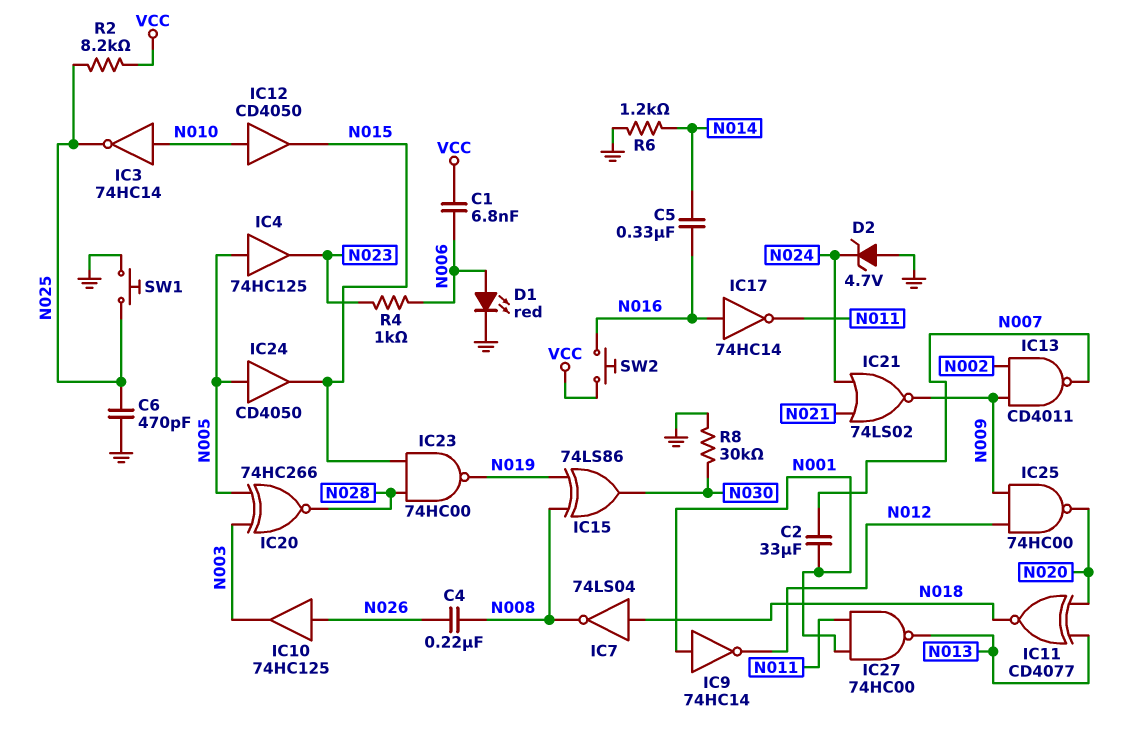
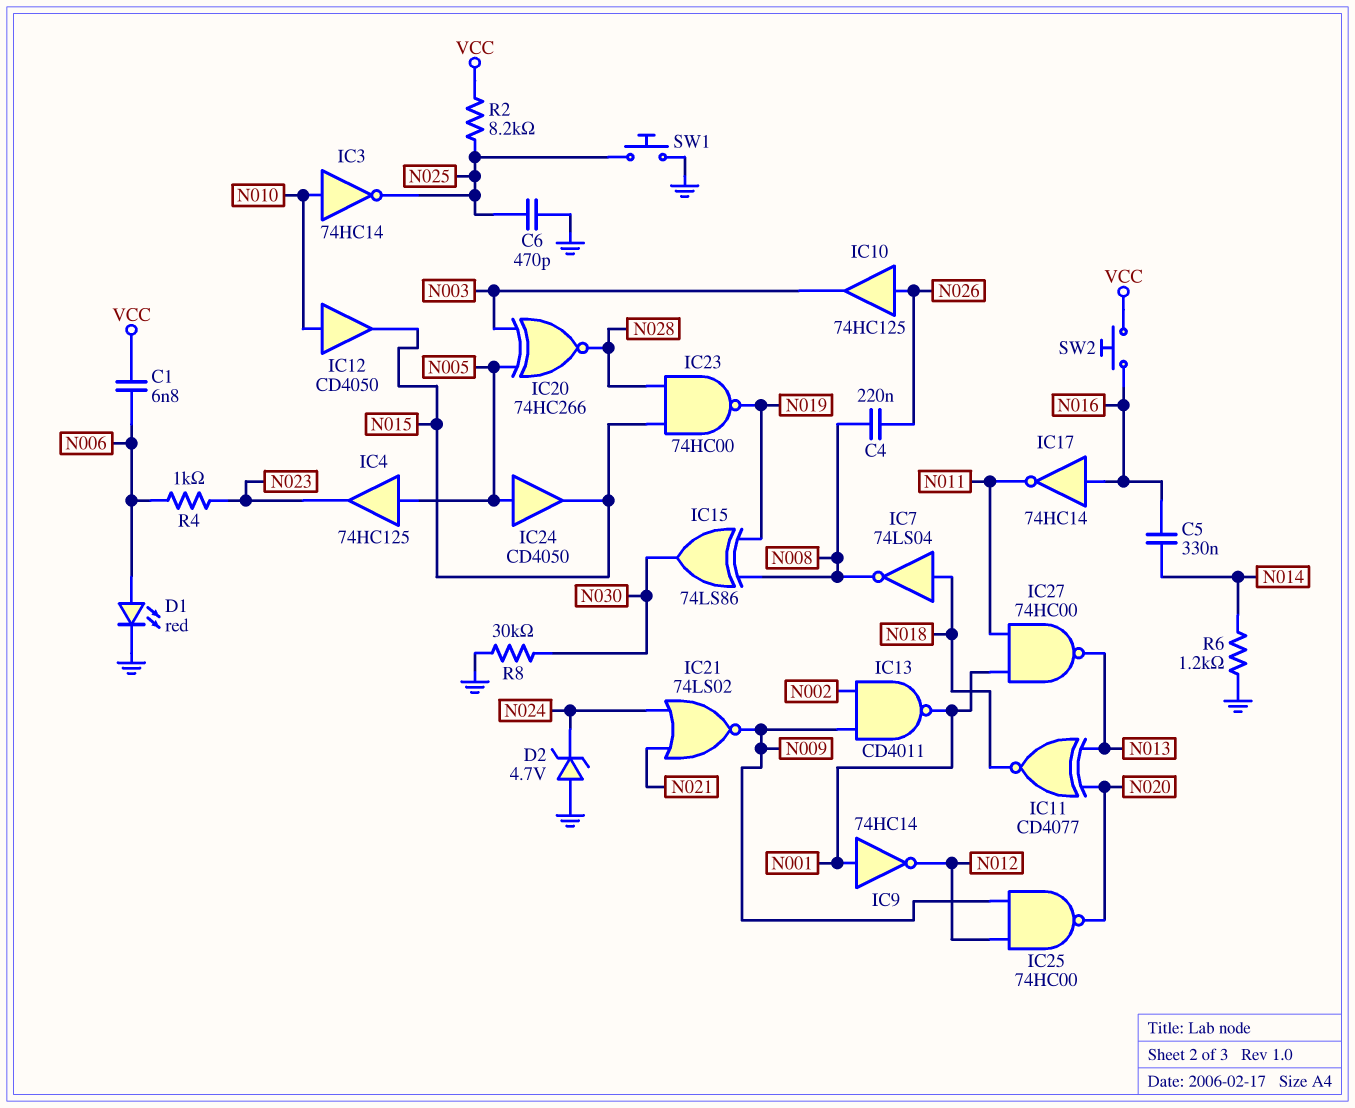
C2: 33uF (N001, N007) -> none
IC13: NAND CD4011 (in N002, in N009, out N007) -> NAND CD4011 (in N002, in N009, out N001)

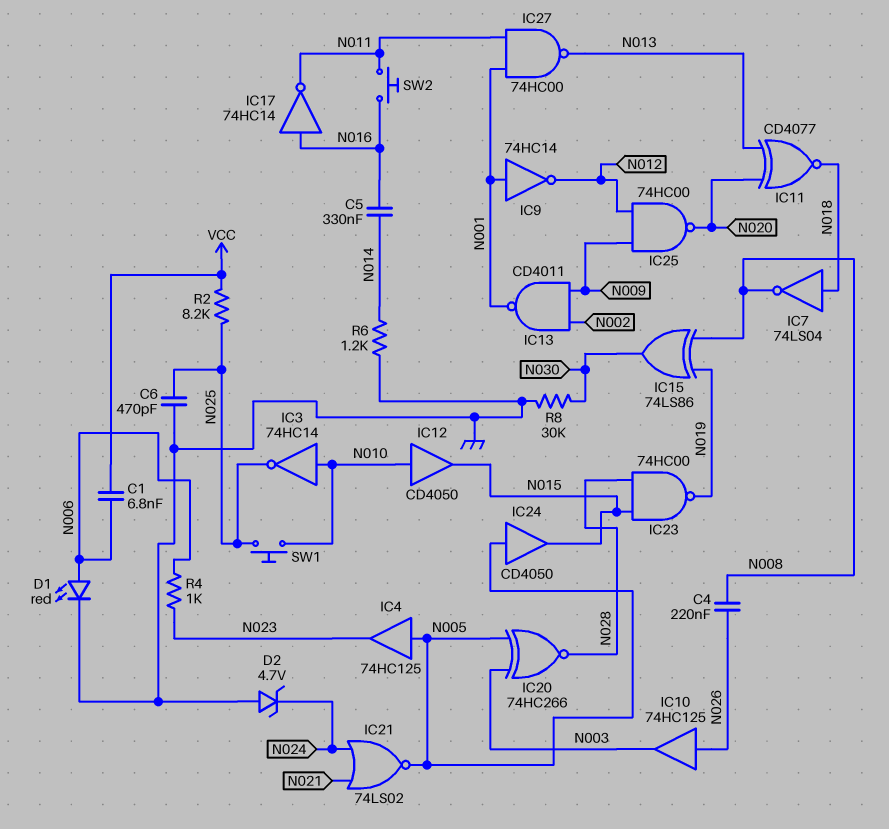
IC21: NOR 74LS02 (in N021, in N024, out N009) -> NOR 74LS02 (in N021, in N024, out N005)
SW1: button (GND, N025) -> button (N010, N025)
SW2: button (N016, VCC) -> button (N011, N016)

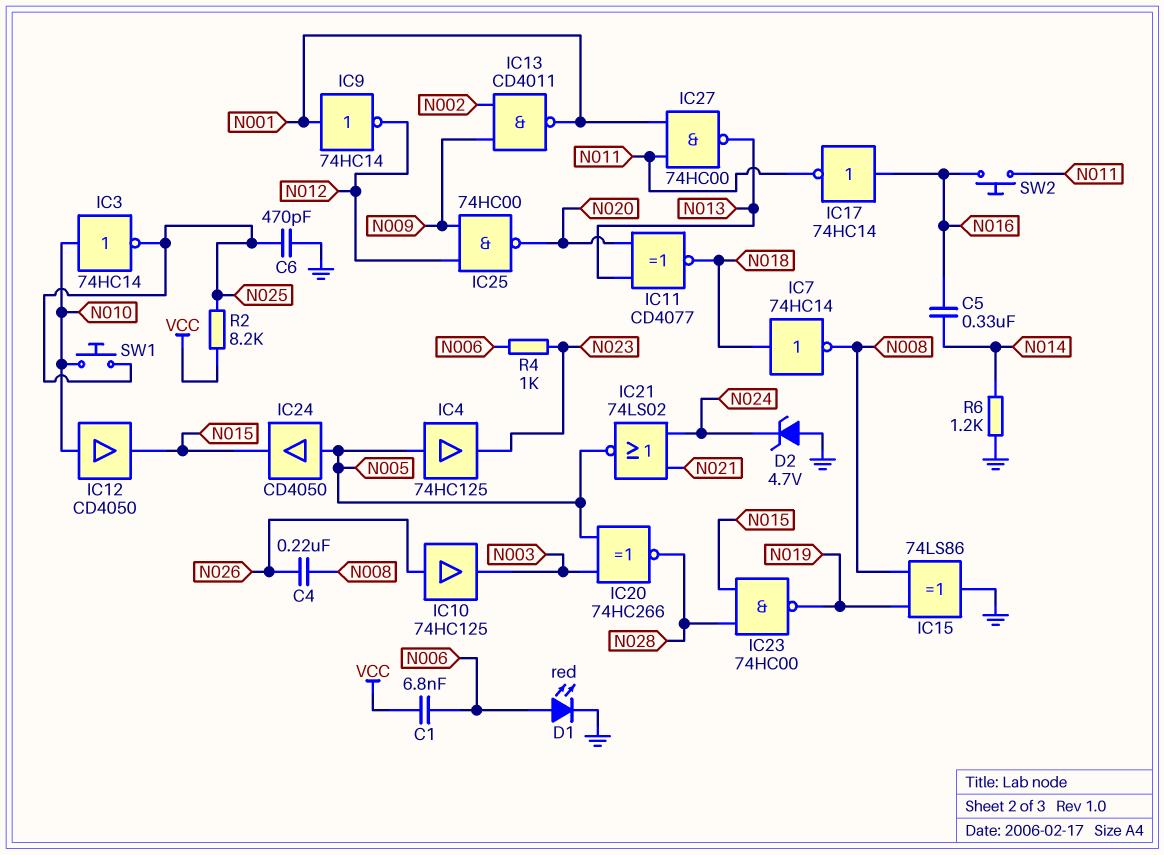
IC7: NOT 74LS04 (in N018, out N008) -> NOT 74HC14 (in N018, out N008)
IC15: XOR 74LS86 (in N008, in N019, out N030) -> XOR 74LS86 (in N008, in N019, out GND)
R8: 30k (GND, N030) -> none

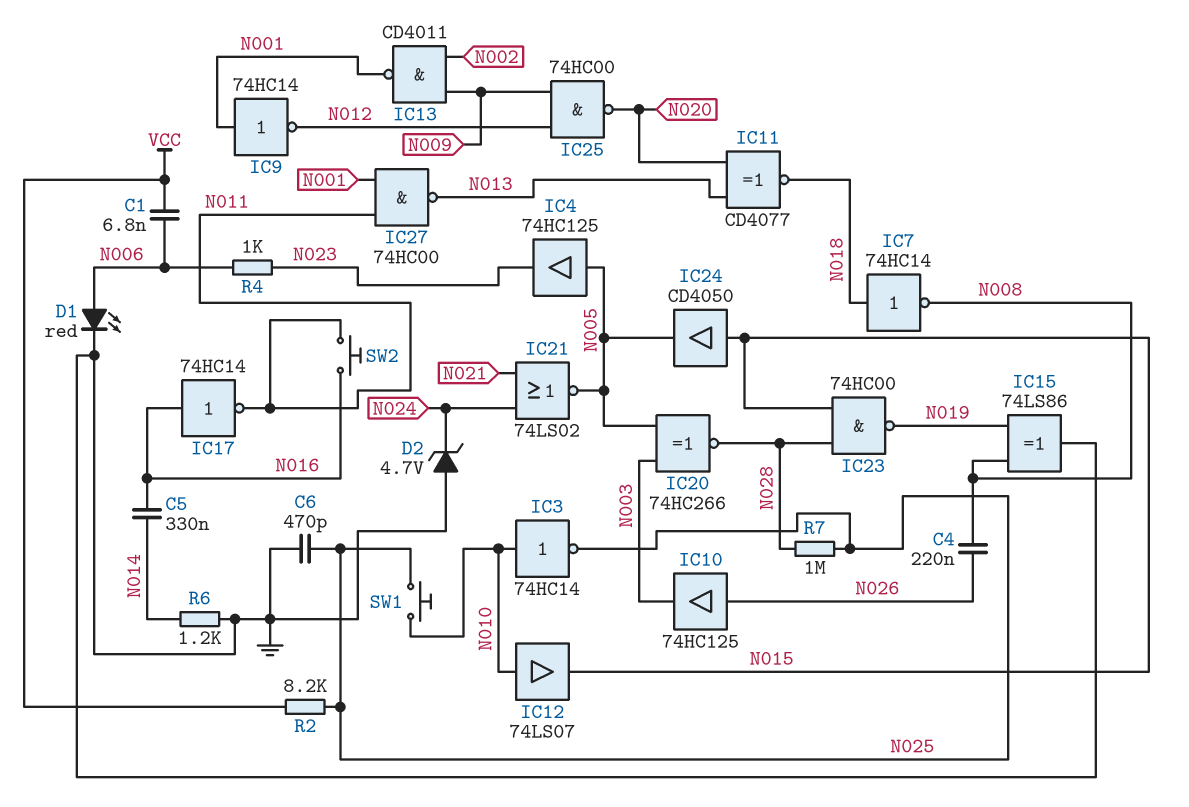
IC12: buffer CD4050 (in N010, out N015) -> buffer 74LS07 (in N010, out N015)
IC24: buffer CD4050 (in N005, out N015) -> buffer CD4050 (in N015, out N005)
R7: none -> 1M (N025, N028)

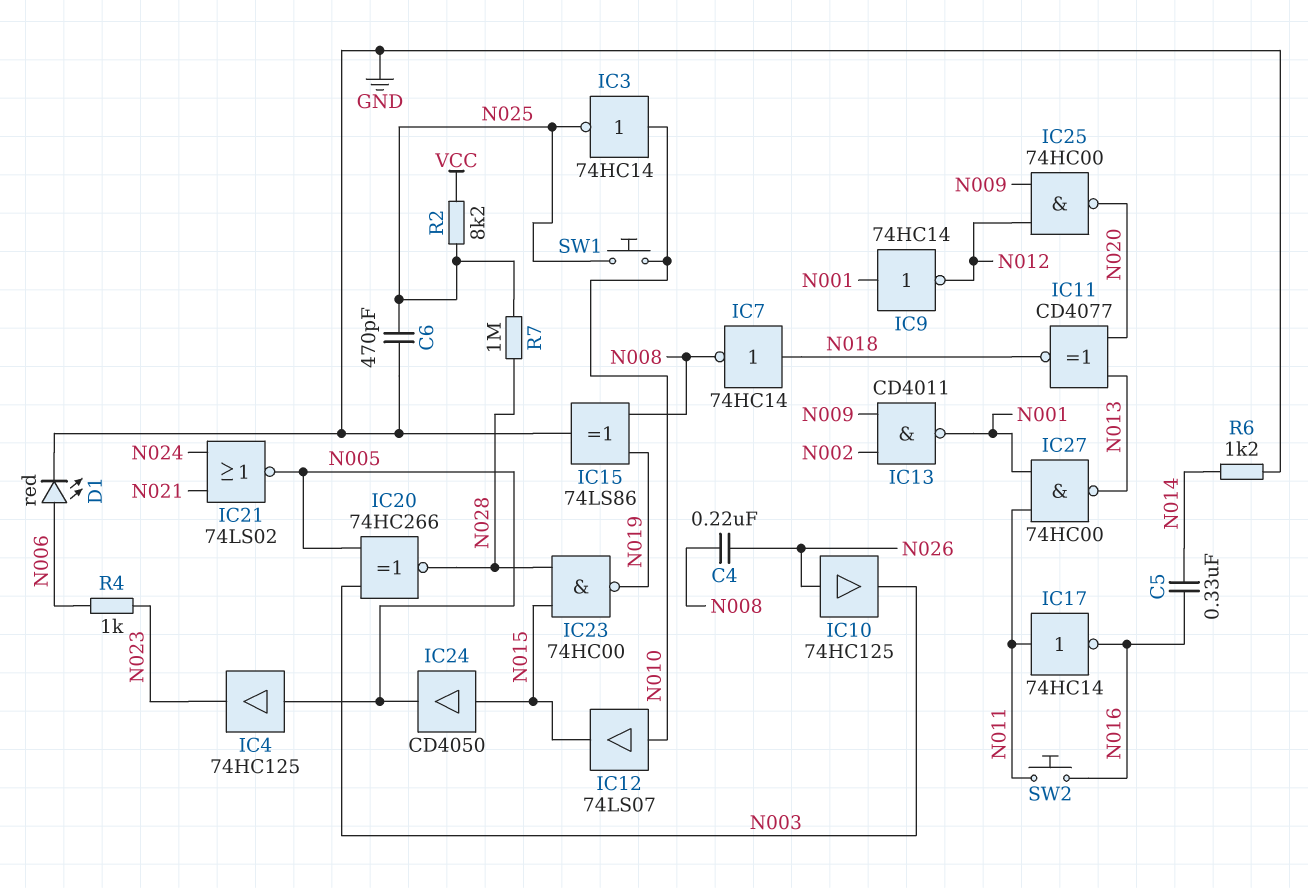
C1: 6.8nF (N006, VCC) -> none
D2: zener 4.7V (A GND, K N024) -> none
IC17: NOT 74HC14 (in N016, out N011) -> NOT 74HC14 (in N011, out N016)

